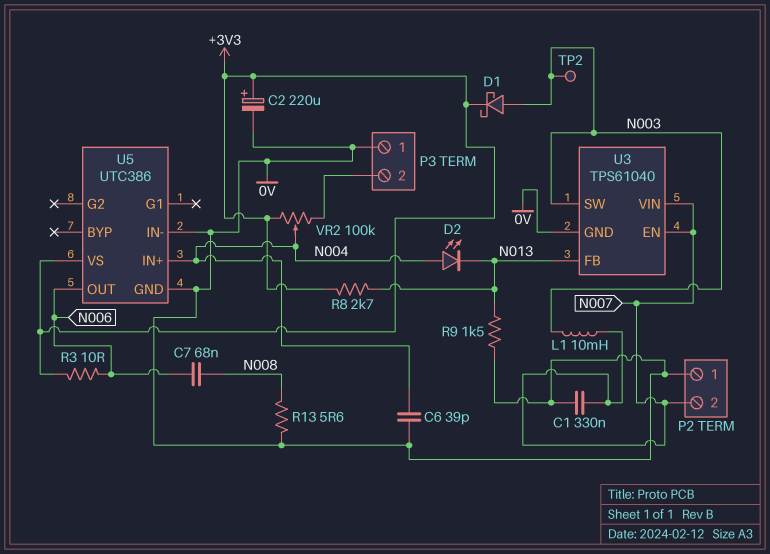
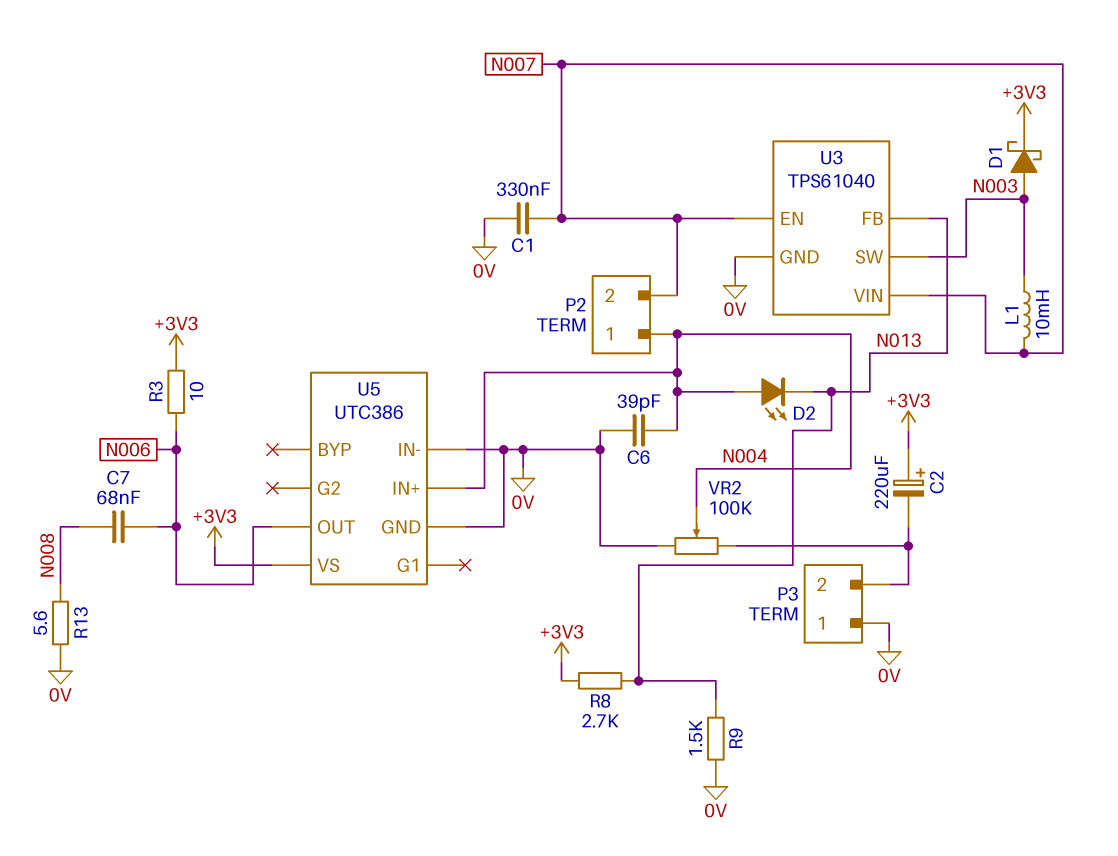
C2: 220uF (plus +3V3, minus 0V) -> 220uF (plus +3V3, minus P3/2)
P2 pin 1: 0V -> N004
TP2: test point (N003) -> none
VR2: 100k (+3V3, P3/2, wiper N004) -> 100k (0V, P3/2, wiper N004)

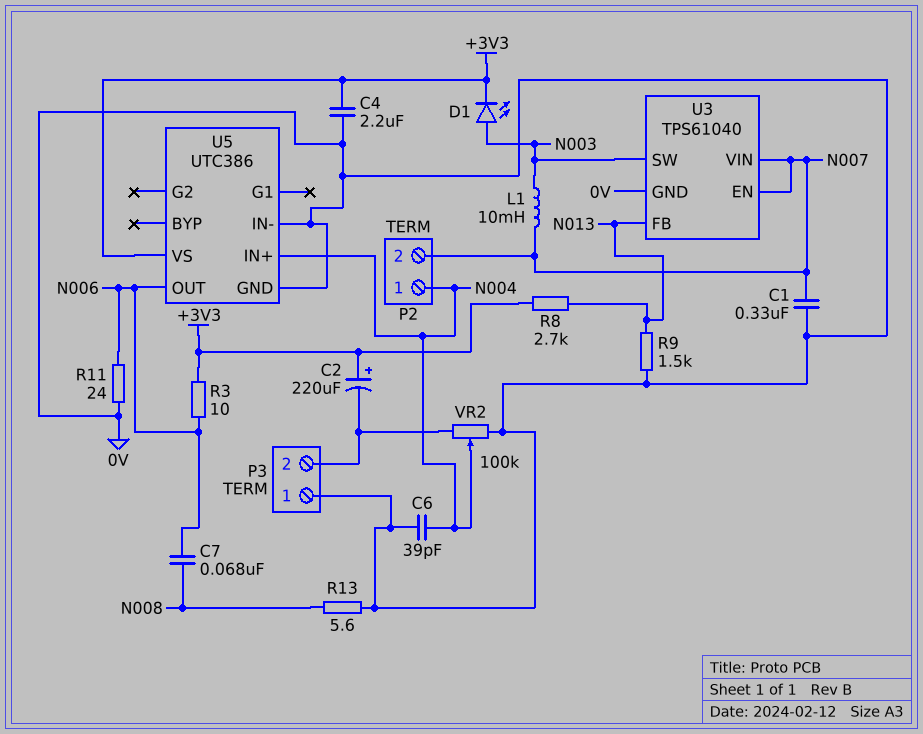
C4: none -> 2.2uF (+3V3, 0V)
D1: schottky (A N003, K +3V3) -> LED (A N003, K +3V3)
D2: LED (A N004, K N013) -> none
R11: none -> 24 (0V, N006)

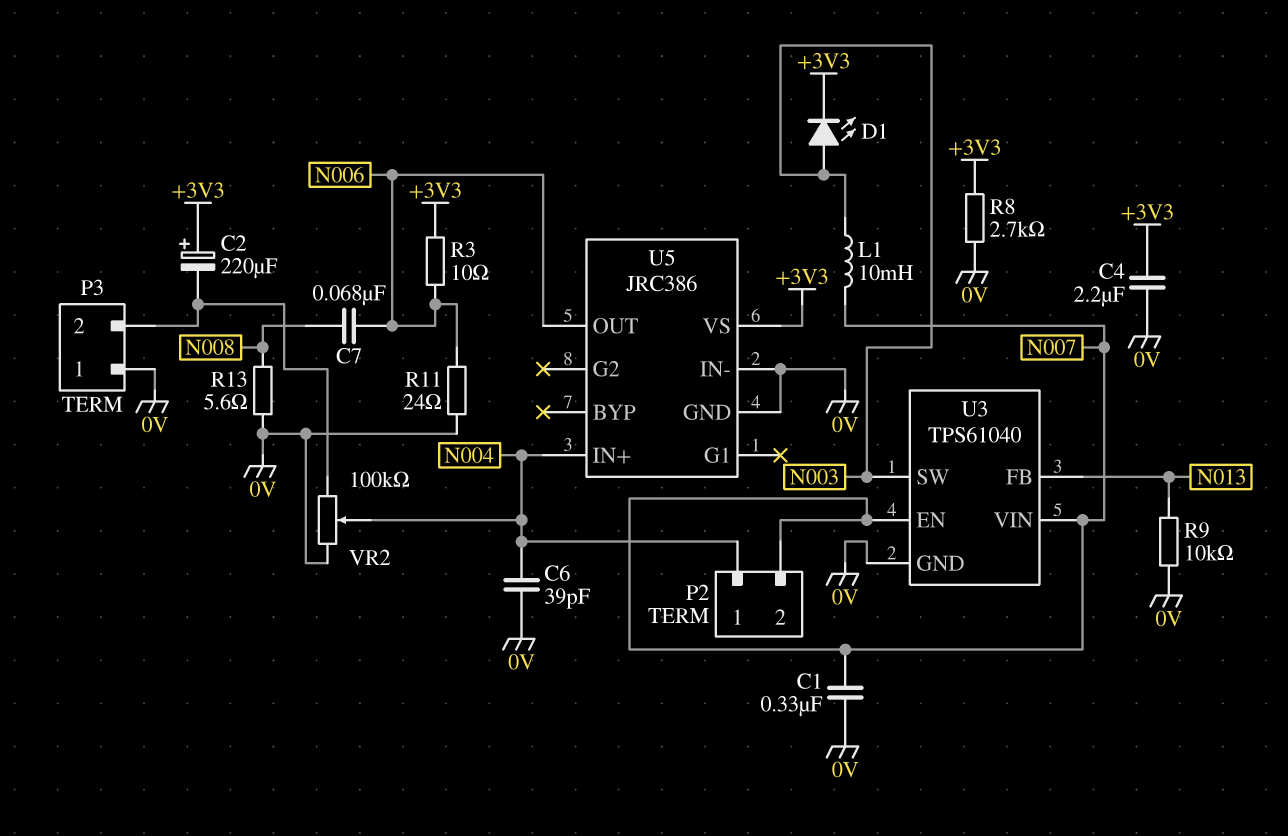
R8: 2.7k (+3V3, N013) -> 2.7k (+3V3, 0V)
R9: 1.5k (0V, N013) -> 10k (0V, N013)
U5: UTC386 -> JRC386

